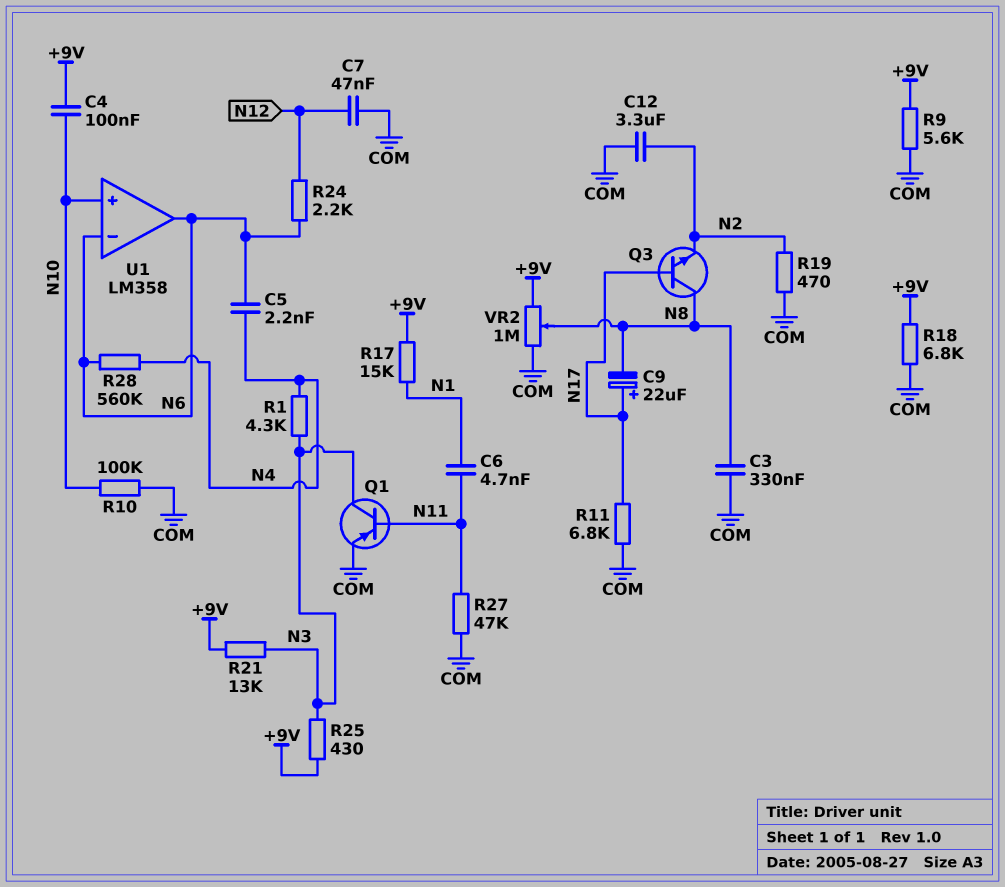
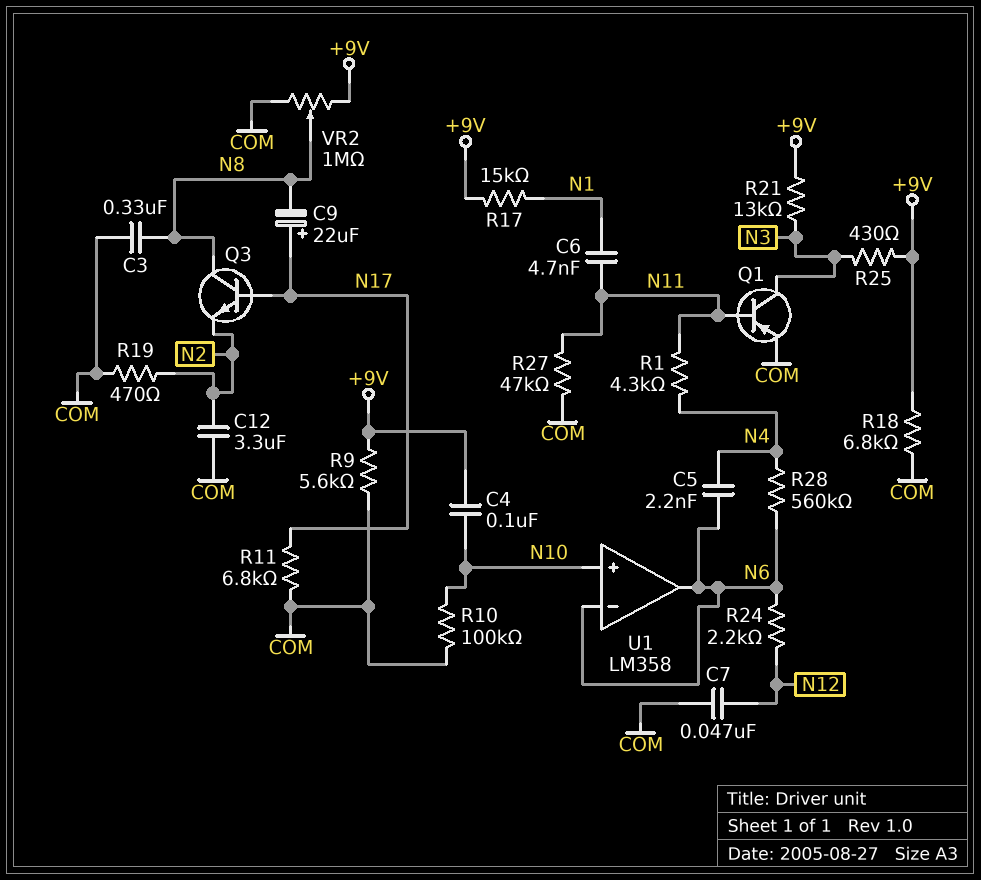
R1: 4.3k (N3, N4) -> 4.3k (N4, N11)

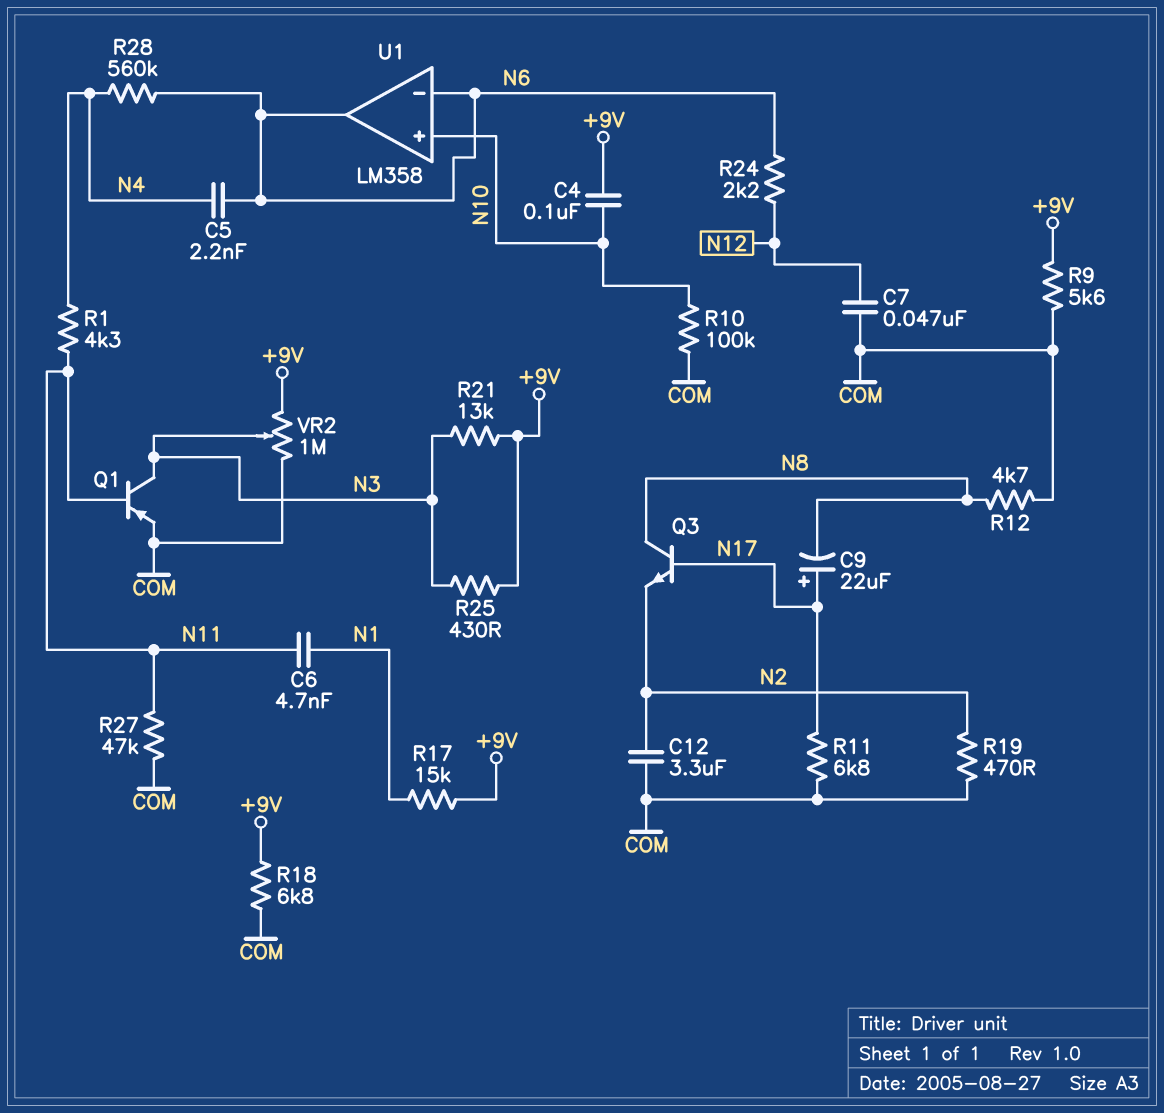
C3: 330nF (COM, N8) -> none
R12: none -> 4.7k (COM, N8)
VR2: 1M (+9V, COM, wiper N8) -> 1M (+9V, COM, wiper N3)

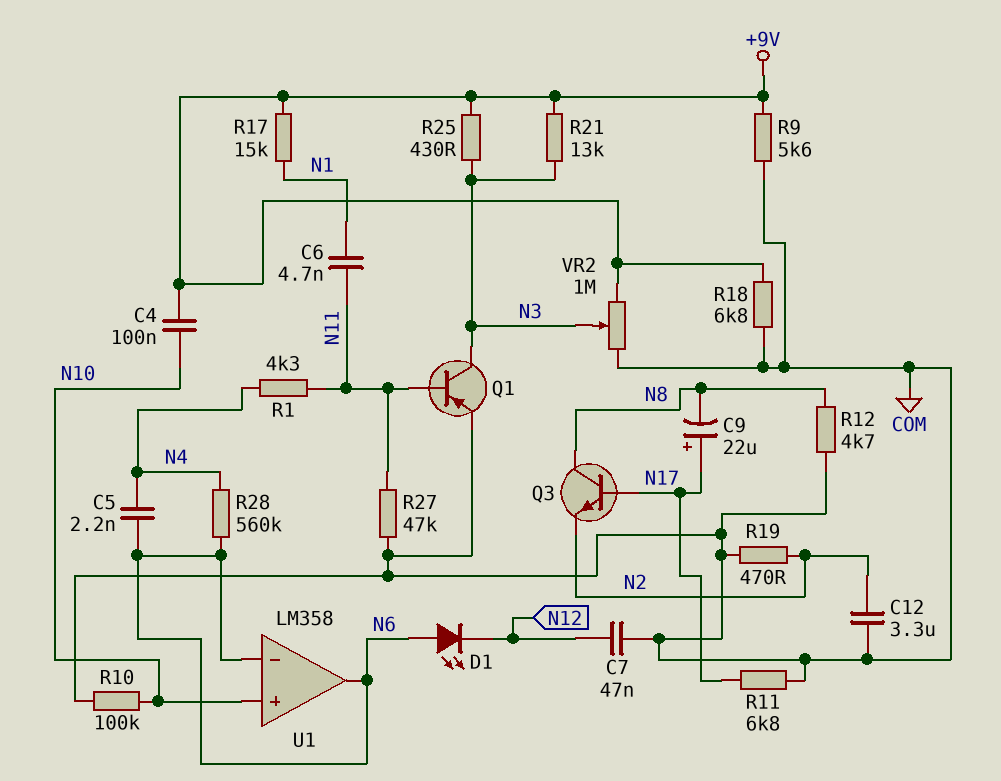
D1: none -> LED (A N6, K N12)
R24: 2.2k (N6, N12) -> none

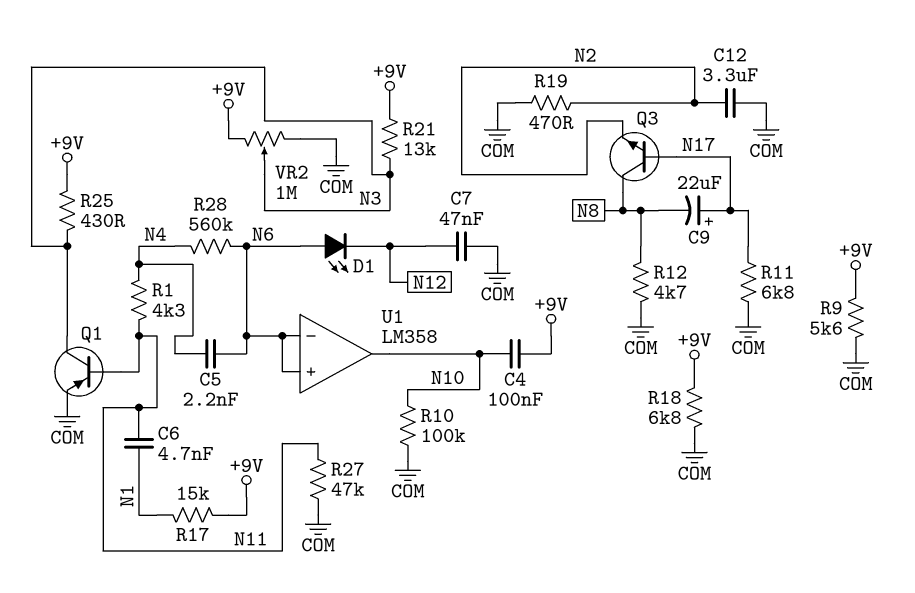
U1 pin in+: N10 -> N6
U1 pin out: N6 -> N10

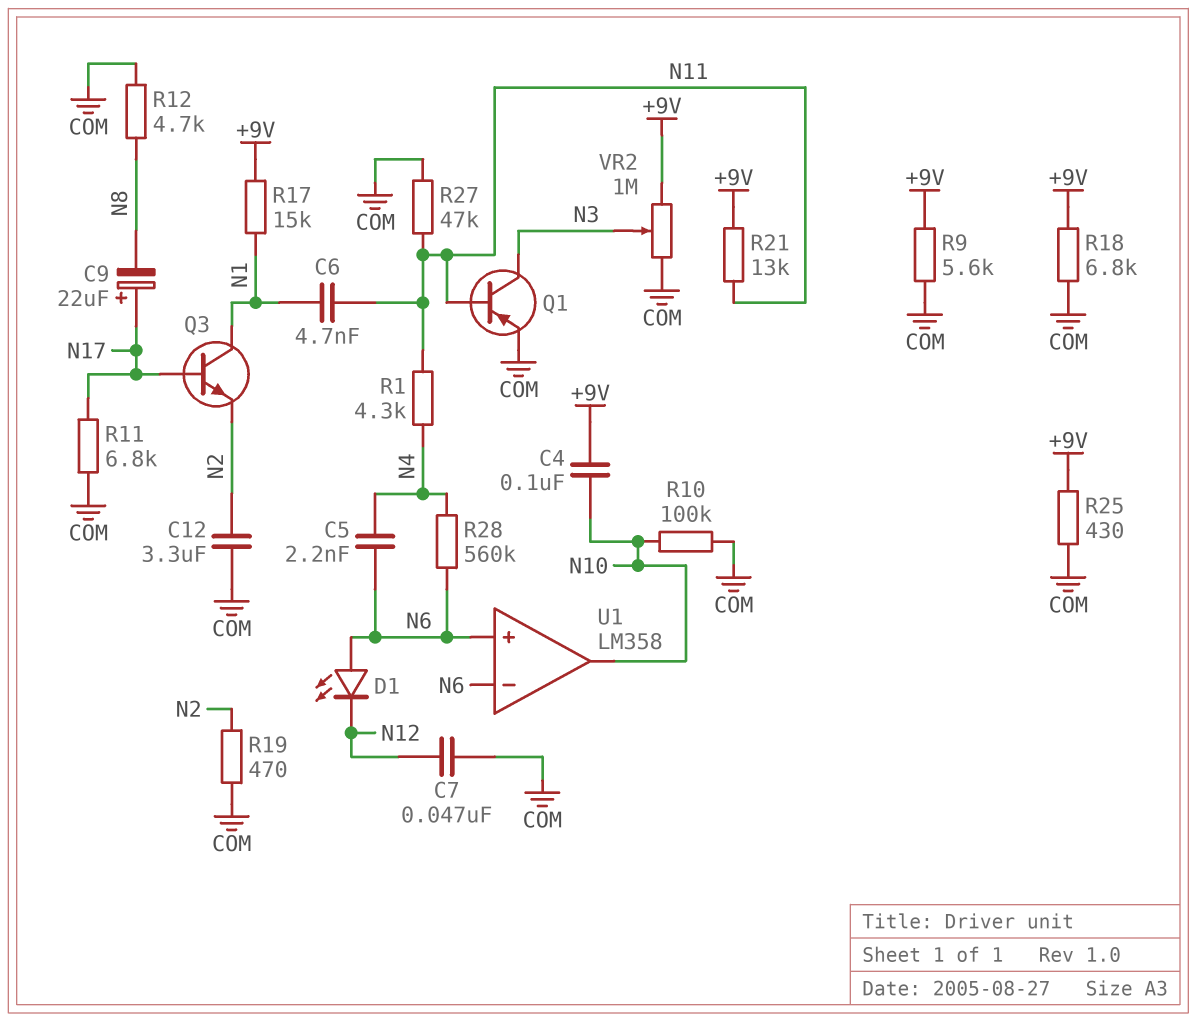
Q3: NPN (B N17, C N8, E N2) -> NPN (B N17, C N1, E N2)
R21: 13k (+9V, N3) -> 13k (+9V, N11)
R25: 430 (+9V, N3) -> 430 (+9V, COM)

